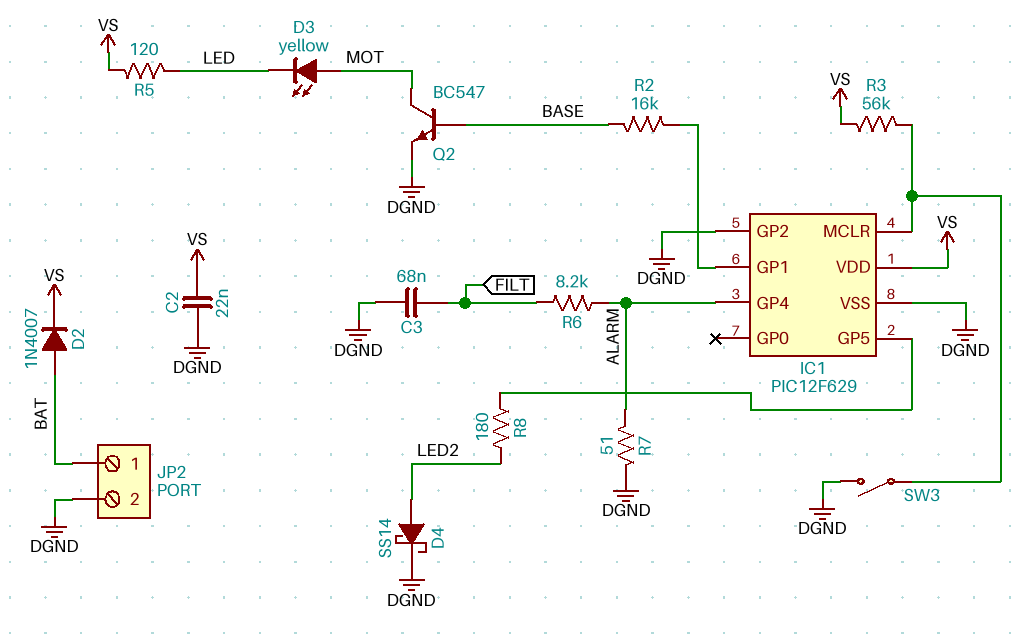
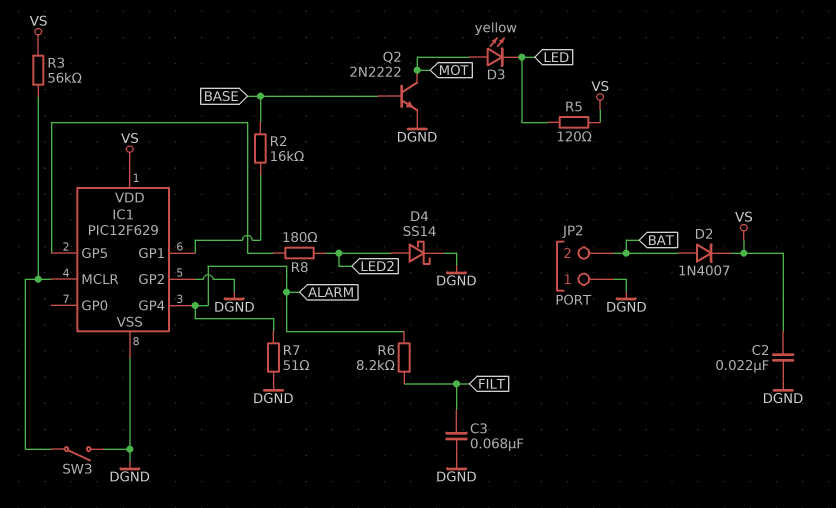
JP2 pin 1: BAT -> DGND
JP2 pin 2: DGND -> BAT
Q2: NPN BC547 (B BASE, C MOT, E DGND) -> NPN 2N2222 (B BASE, C MOT, E DGND)

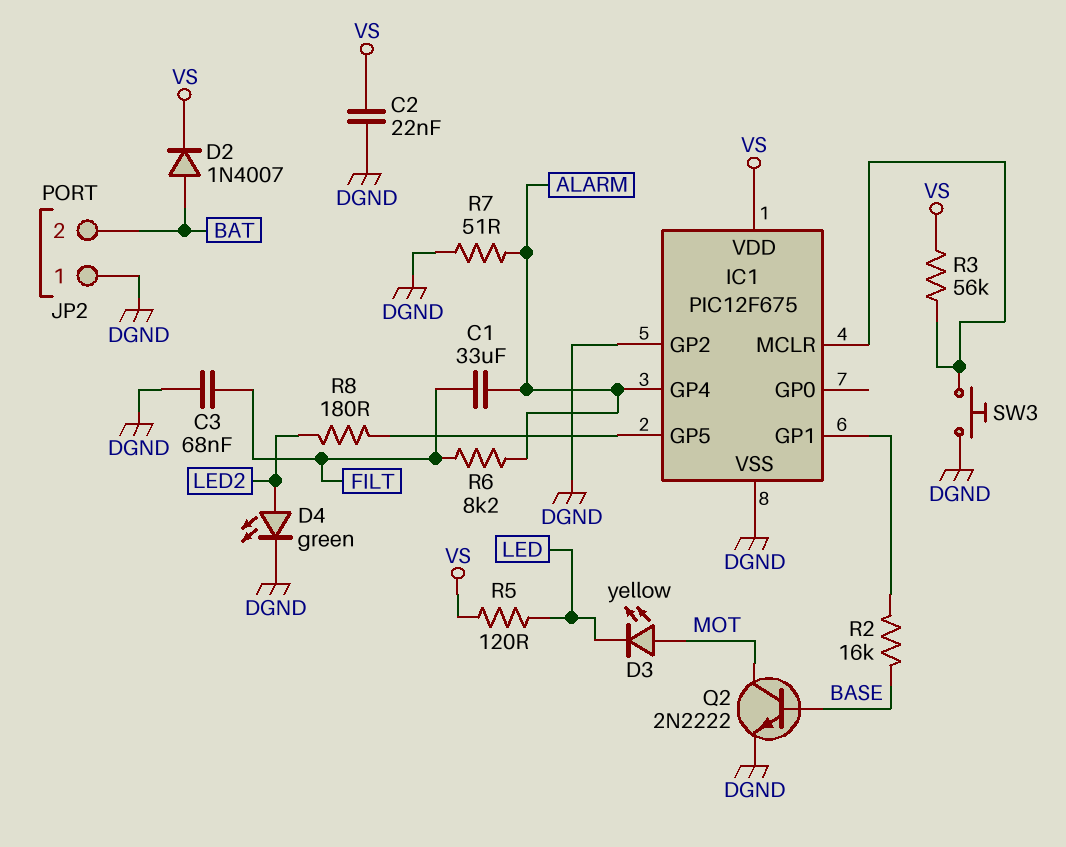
C1: none -> 33uF (ALARM, FILT)
D4: schottky SS14 (A LED2, K DGND) -> LED green (A LED2, K DGND)
IC1: PIC12F629 -> PIC12F675
SW3: switch (DGND, IC1/MCLR) -> button (DGND, IC1/MCLR)

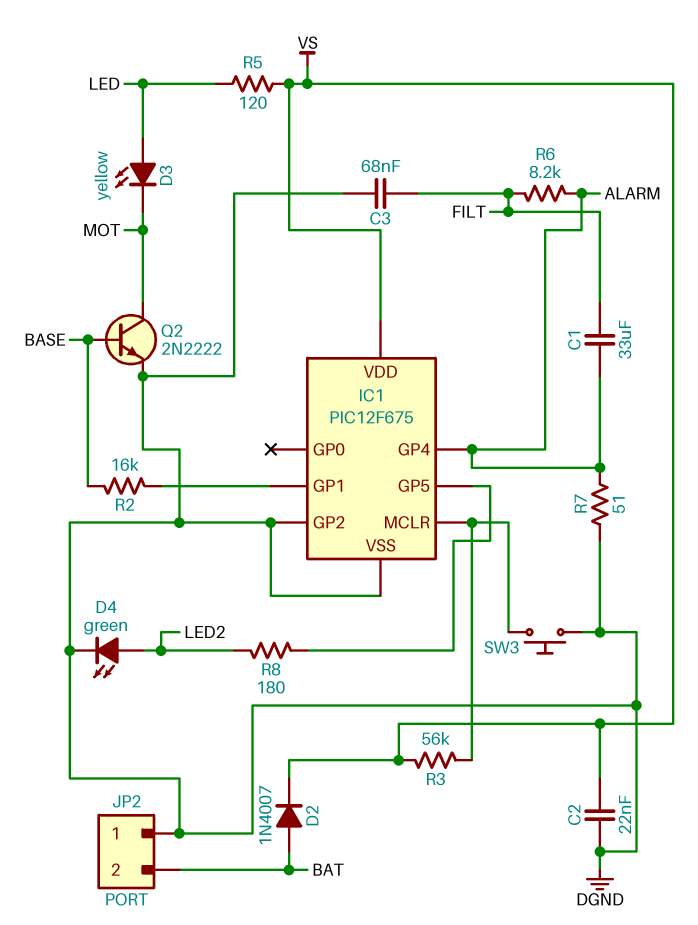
D3: LED yellow (A MOT, K LED) -> LED yellow (A LED, K MOT)

